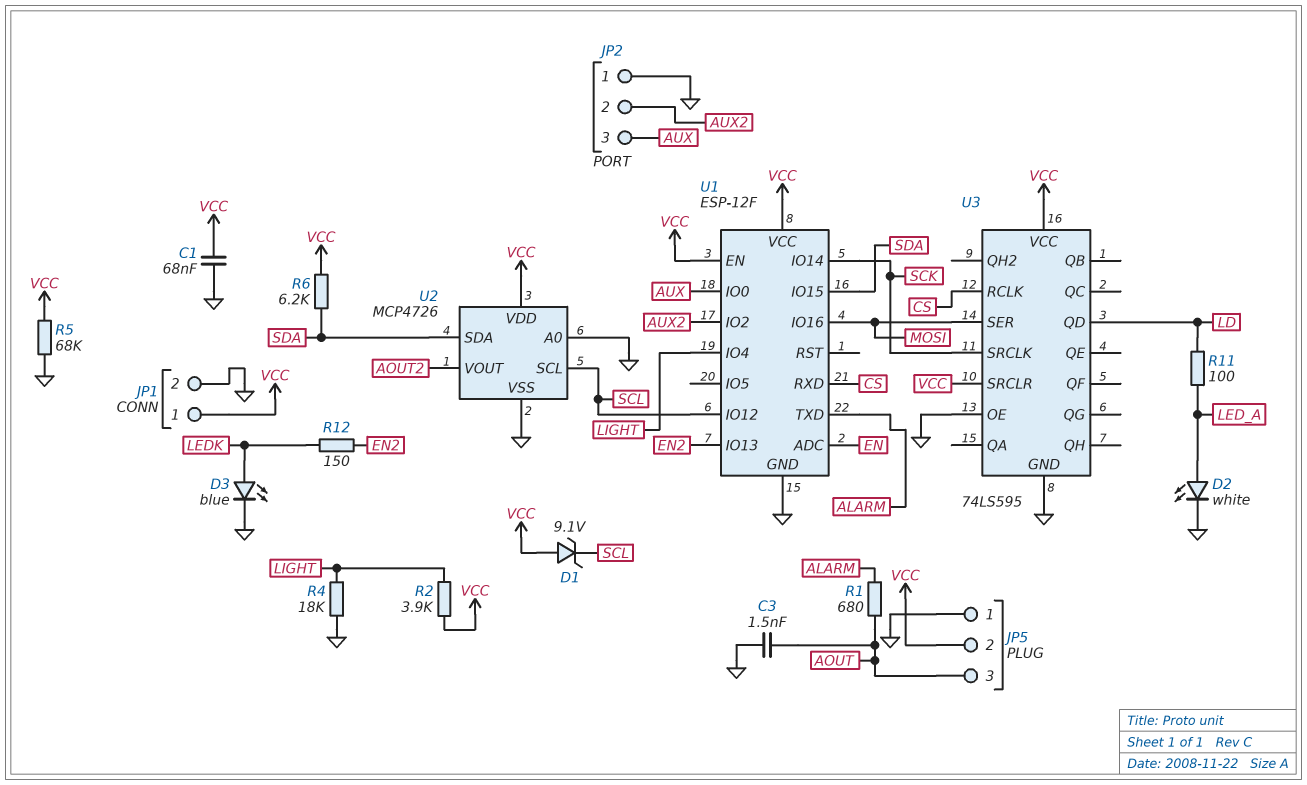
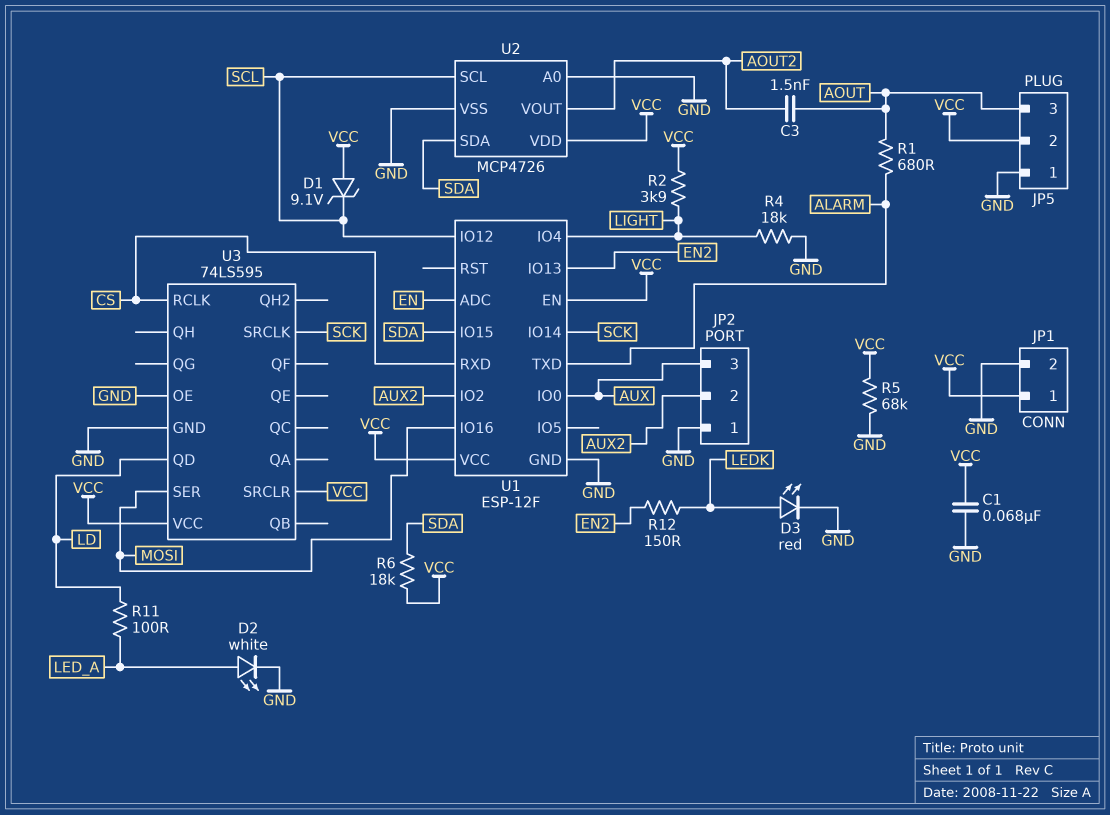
C3: 1.5nF (AOUT, GND) -> 1.5nF (AOUT, AOUT2)
D3: LED blue (A LEDK, K GND) -> LED red (A LEDK, K GND)
R6: 6.2k (SDA, VCC) -> 18k (SDA, VCC)

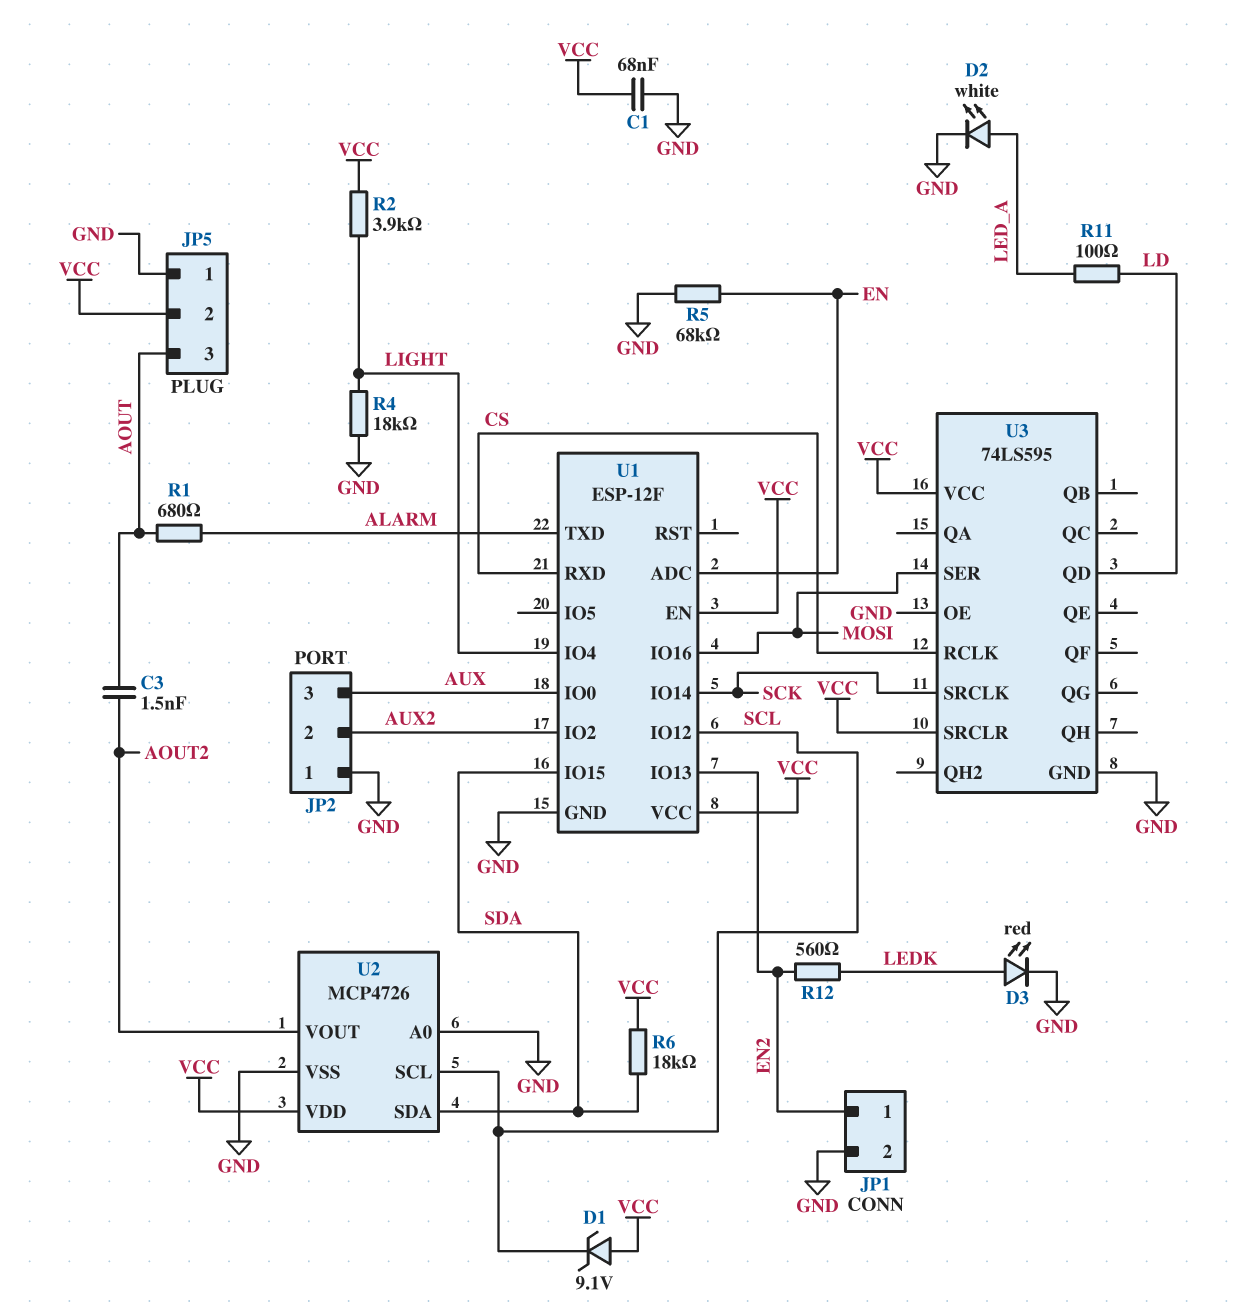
JP1 pin 1: VCC -> EN2
R5: 68k (GND, VCC) -> 68k (EN, GND)
R12: 150 (EN2, LEDK) -> 560 (EN2, LEDK)

